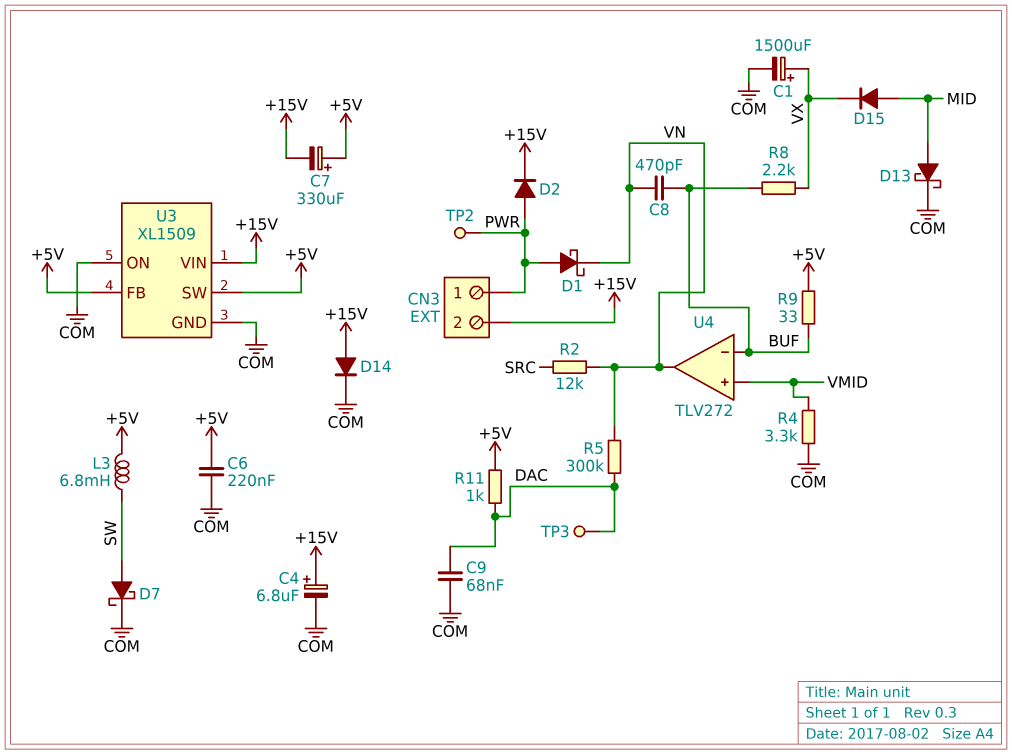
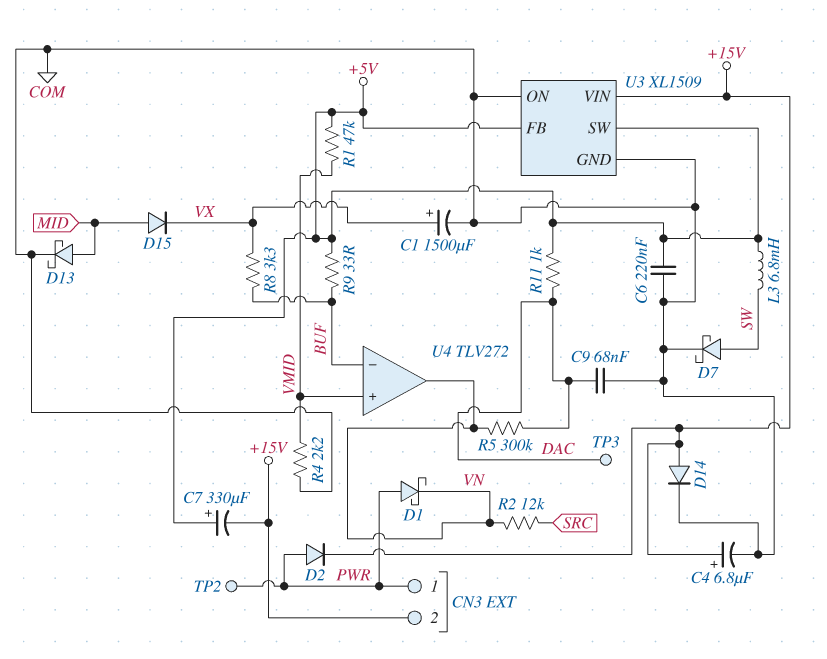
C8: 470pF (BUF, VN) -> none
R1: none -> 47k (+5V, VMID)
R4: 3.3k (COM, VMID) -> 2.2k (COM, VMID)
R8: 2.2k (BUF, VX) -> 3.3k (BUF, VX)

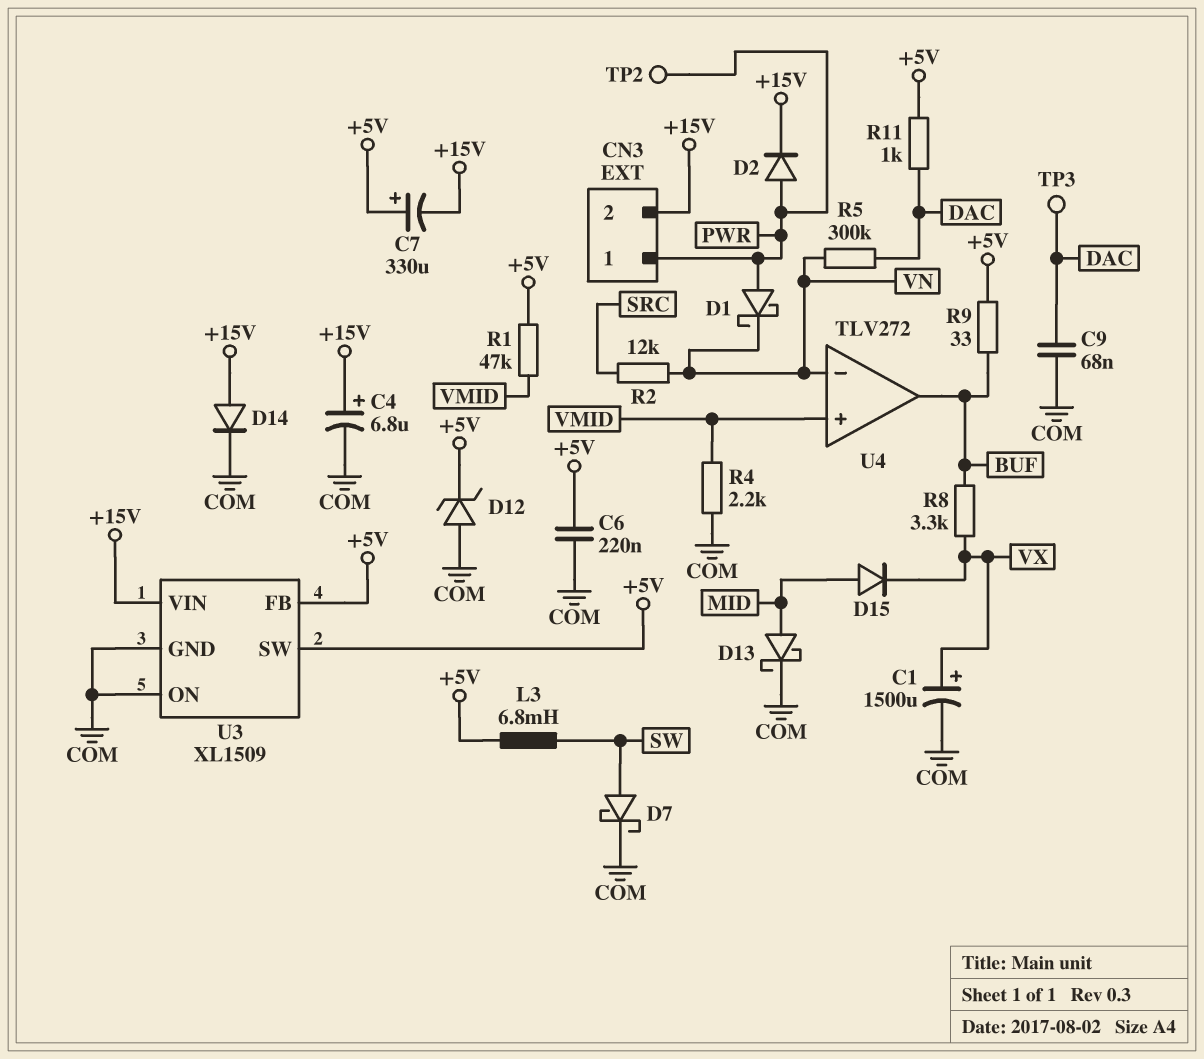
D12: none -> zener (A COM, K +5V)
U4 pin in-: BUF -> VN
U4 pin out: VN -> BUF

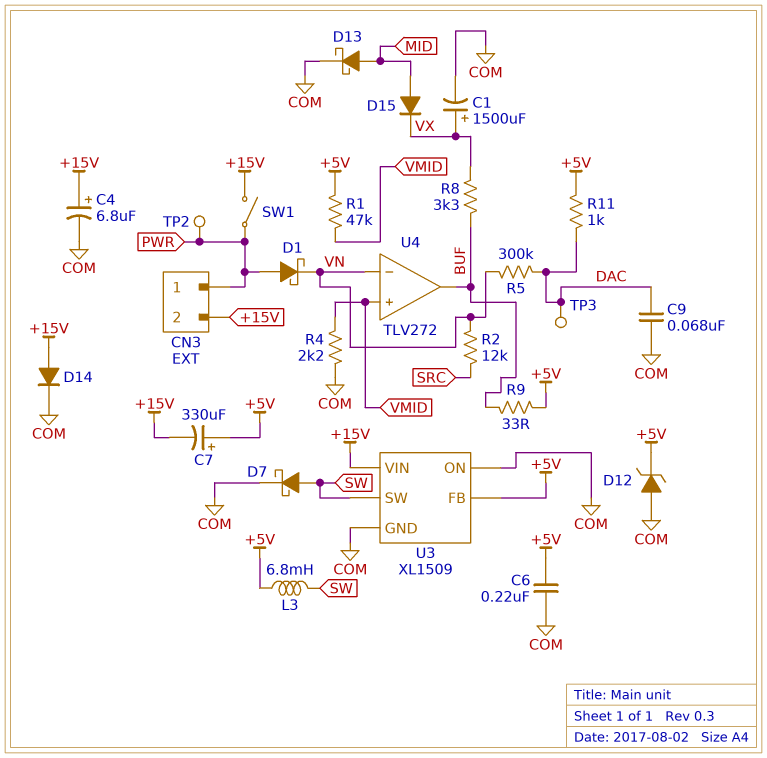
D2: diode (A PWR, K +15V) -> none
SW1: none -> switch (+15V, PWR)
U3 pin SW: +5V -> SW

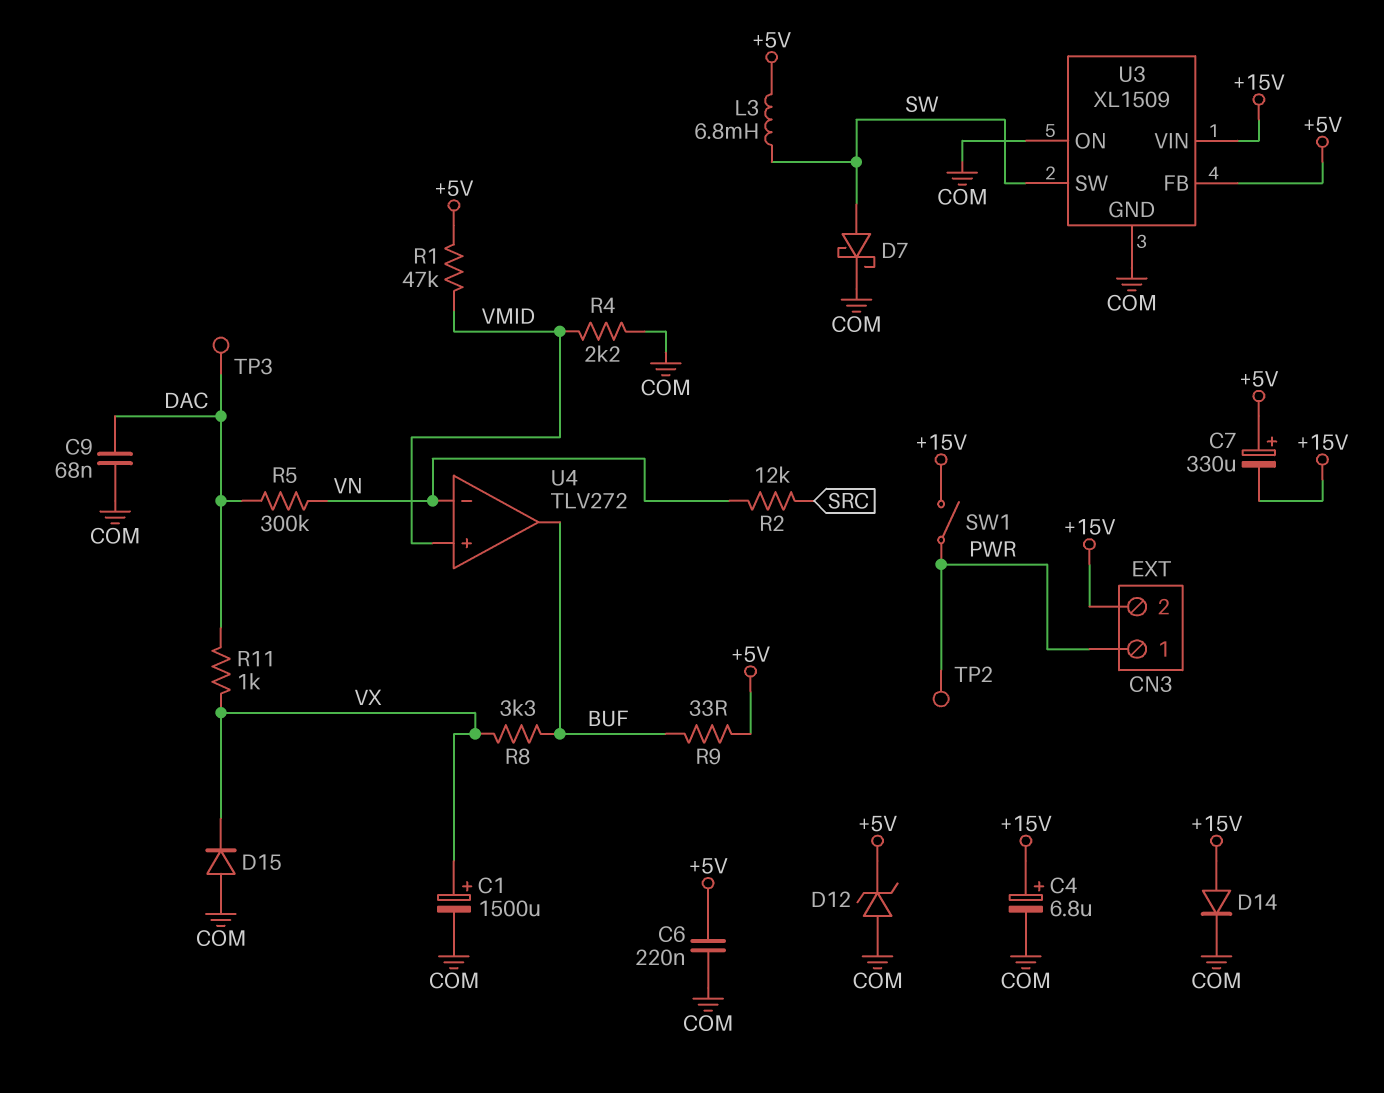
D1: schottky (A PWR, K VN) -> none
D13: schottky (A MID, K COM) -> none
D15: diode (A MID, K VX) -> diode (A COM, K VX)
R11: 1k (+5V, DAC) -> 1k (DAC, VX)

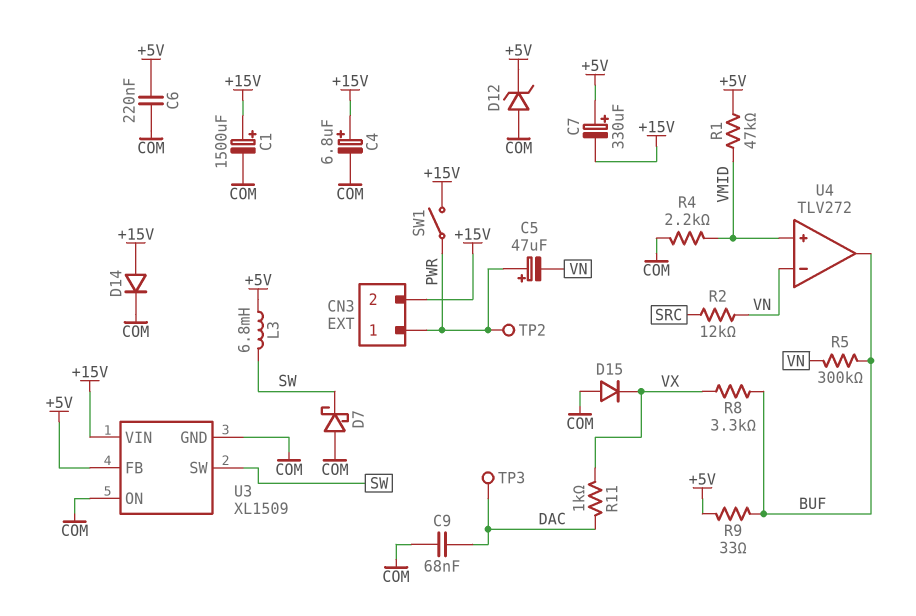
C1: 1500uF (plus VX, minus COM) -> 1500uF (plus +15V, minus COM)
C5: none -> 47uF (plus PWR, minus VN)
D7: schottky (A SW, K COM) -> schottky (A COM, K SW)
R5: 300k (DAC, VN) -> 300k (BUF, VN)

